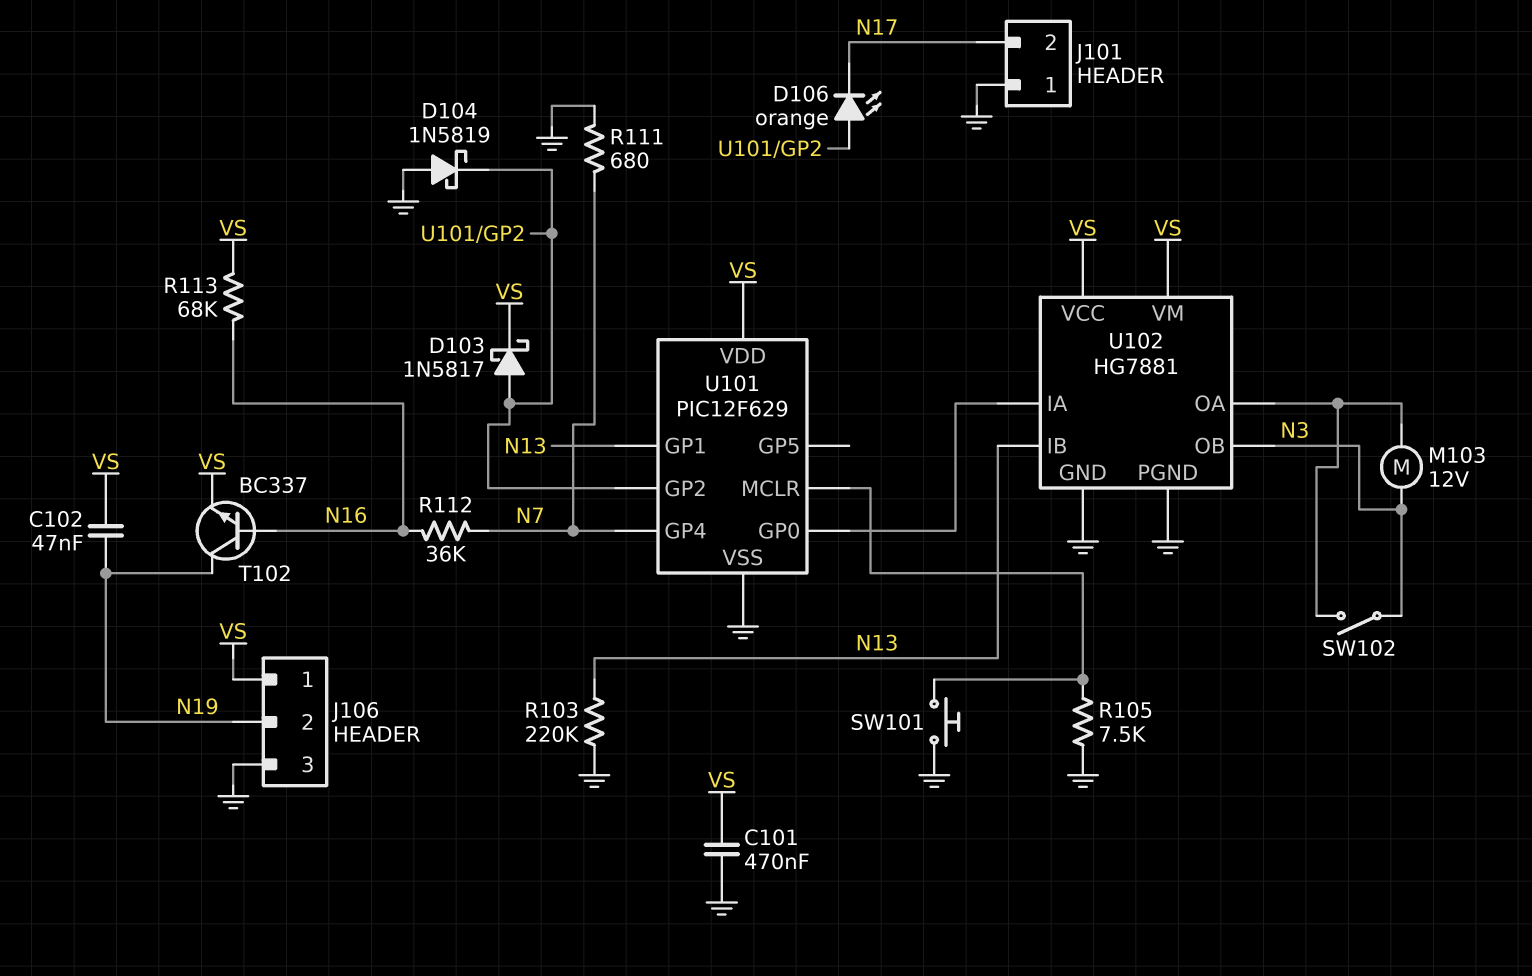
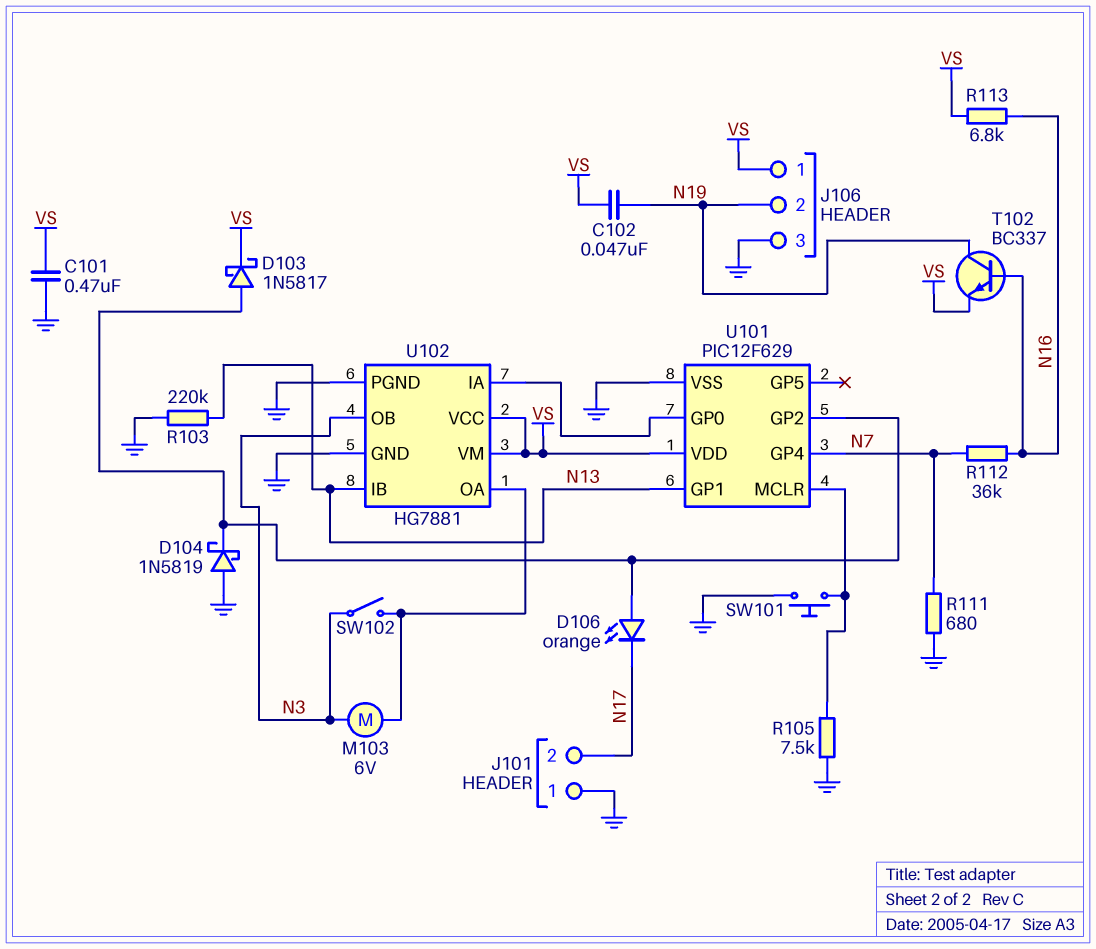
M103: motor 12V (N3, U102/OA) -> motor 6V (N3, U102/OA)
R113: 68k (N16, VS) -> 6.8k (N16, VS)

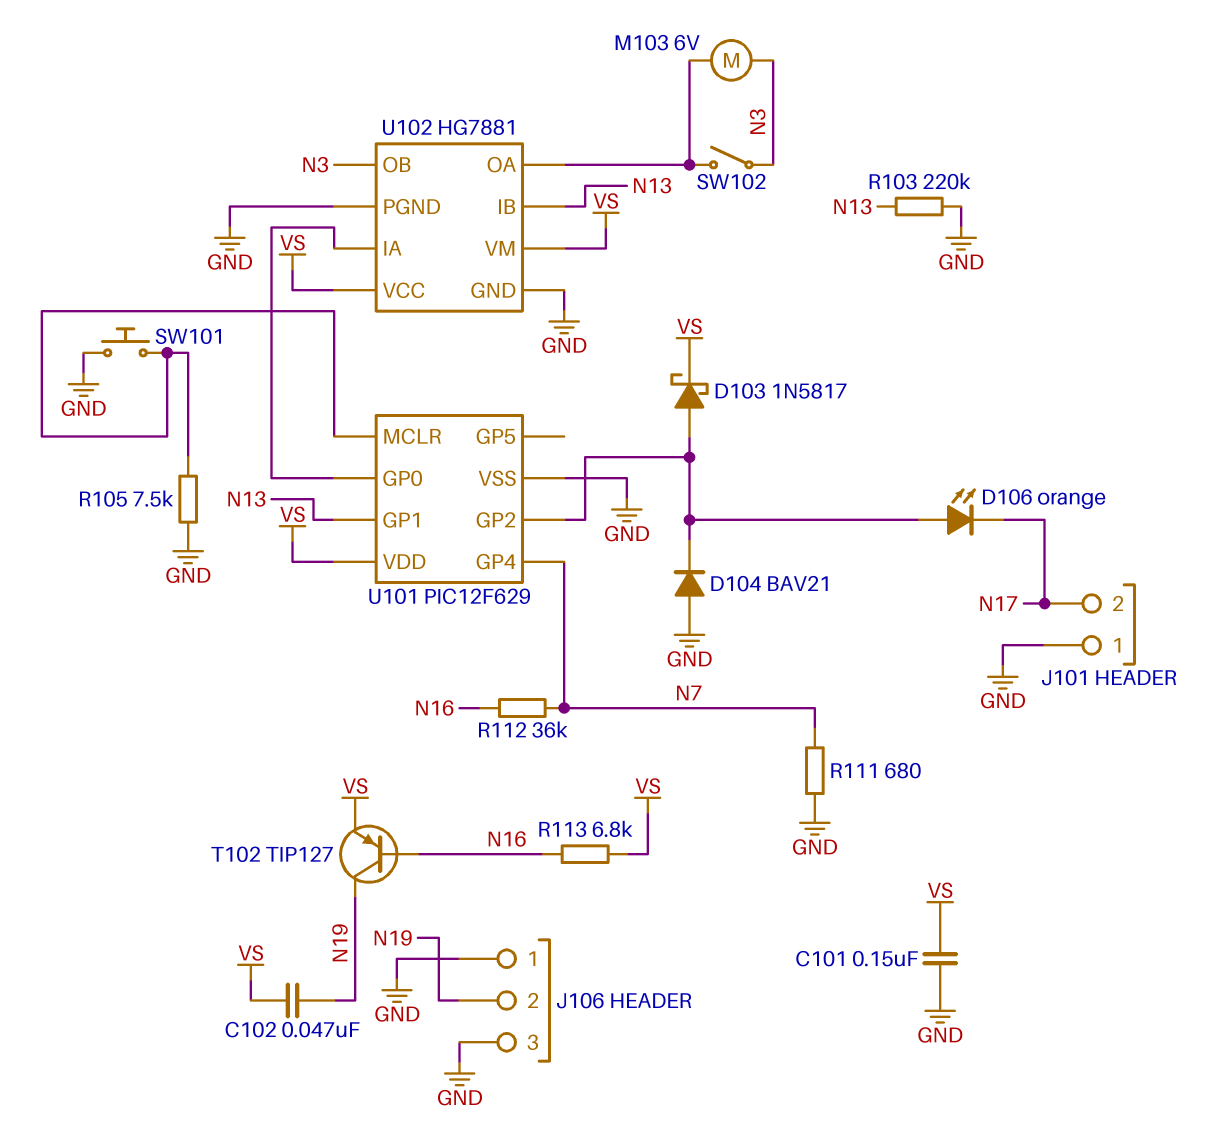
C101: 470nF (GND, VS) -> 150nF (GND, VS)
D104: schottky 1N5819 (A GND, K U101/GP2) -> diode BAV21 (A GND, K U101/GP2)
J106 pin 1: VS -> GND
T102: NPN BC337 (B N16, C N19, E VS) -> PNP TIP127 (B N16, C N19, E VS)

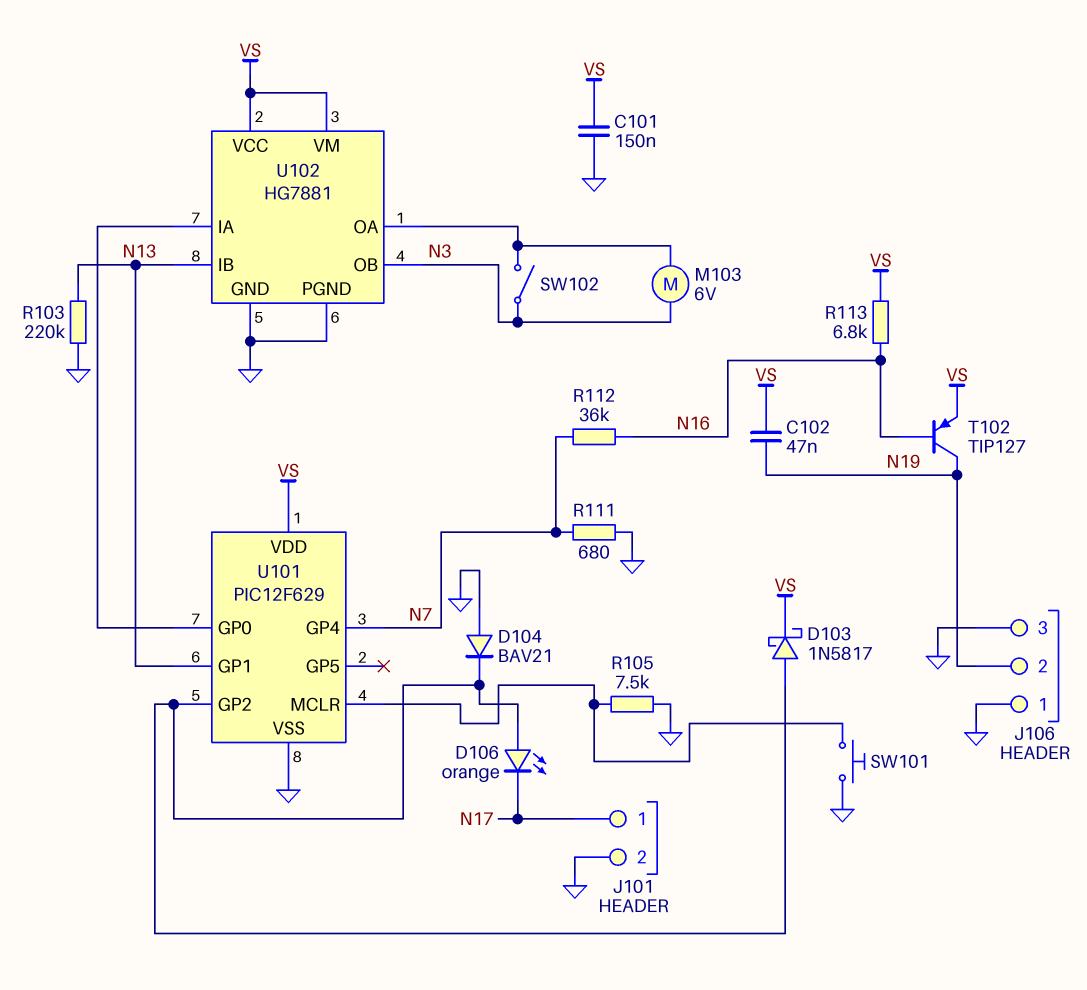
J101 pin 1: GND -> N17
J101 pin 2: N17 -> GND

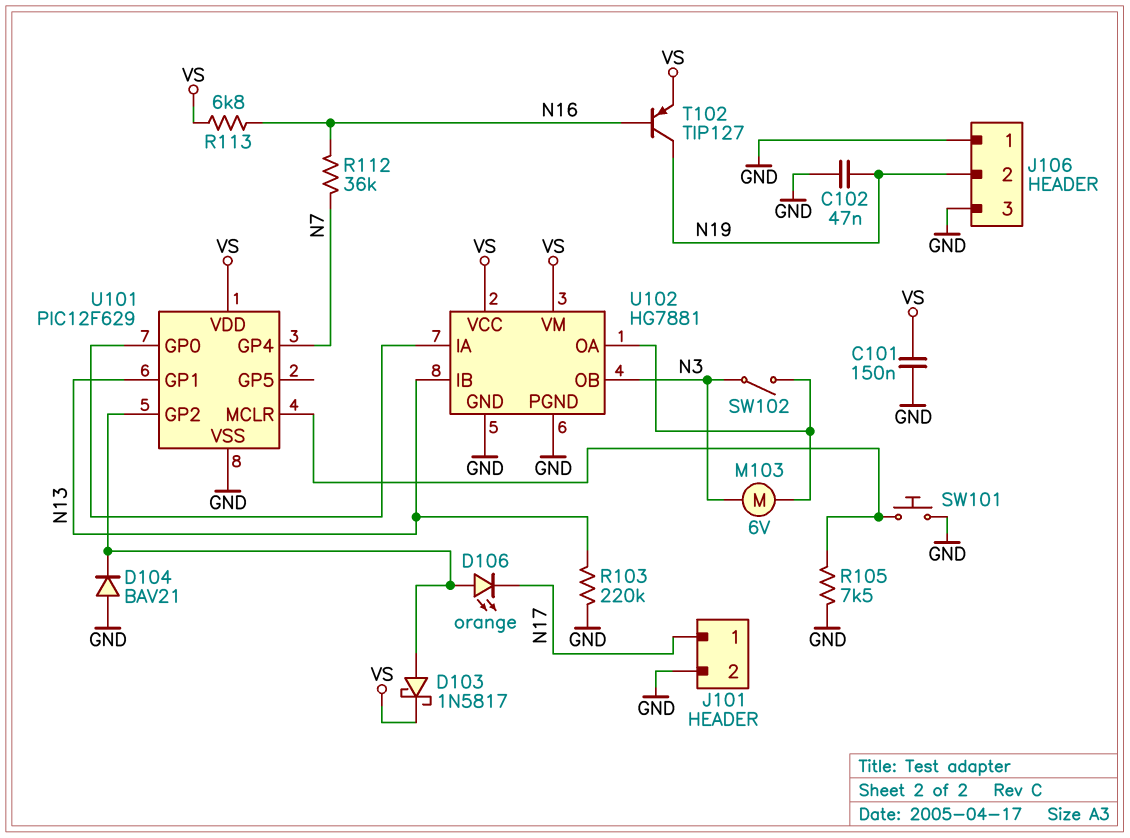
C102: 47nF (N19, VS) -> 47nF (GND, N19)
R111: 680 (GND, N7) -> none

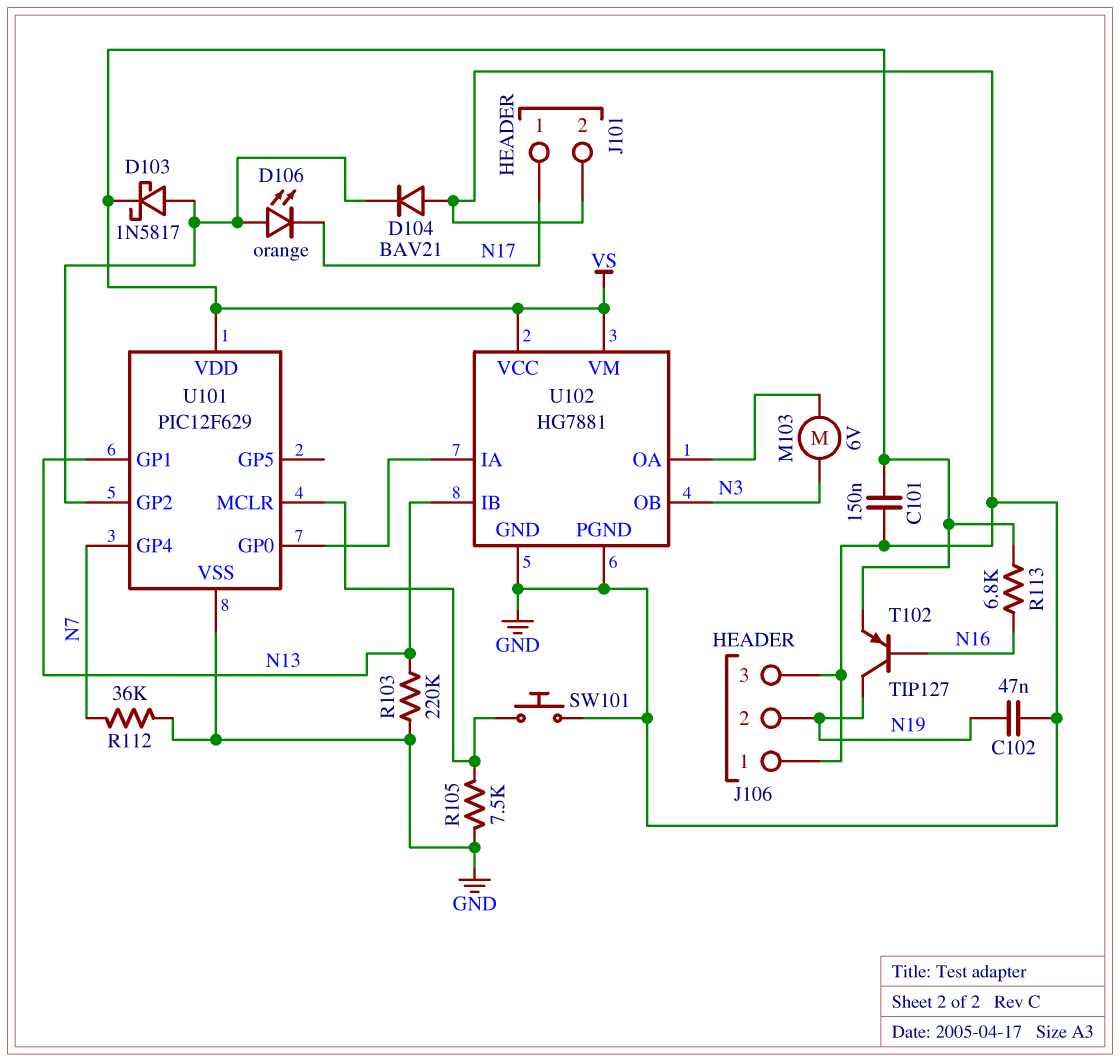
R112: 36k (N7, N16) -> 36k (GND, N7)
SW102: switch (N3, U102/OA) -> none

